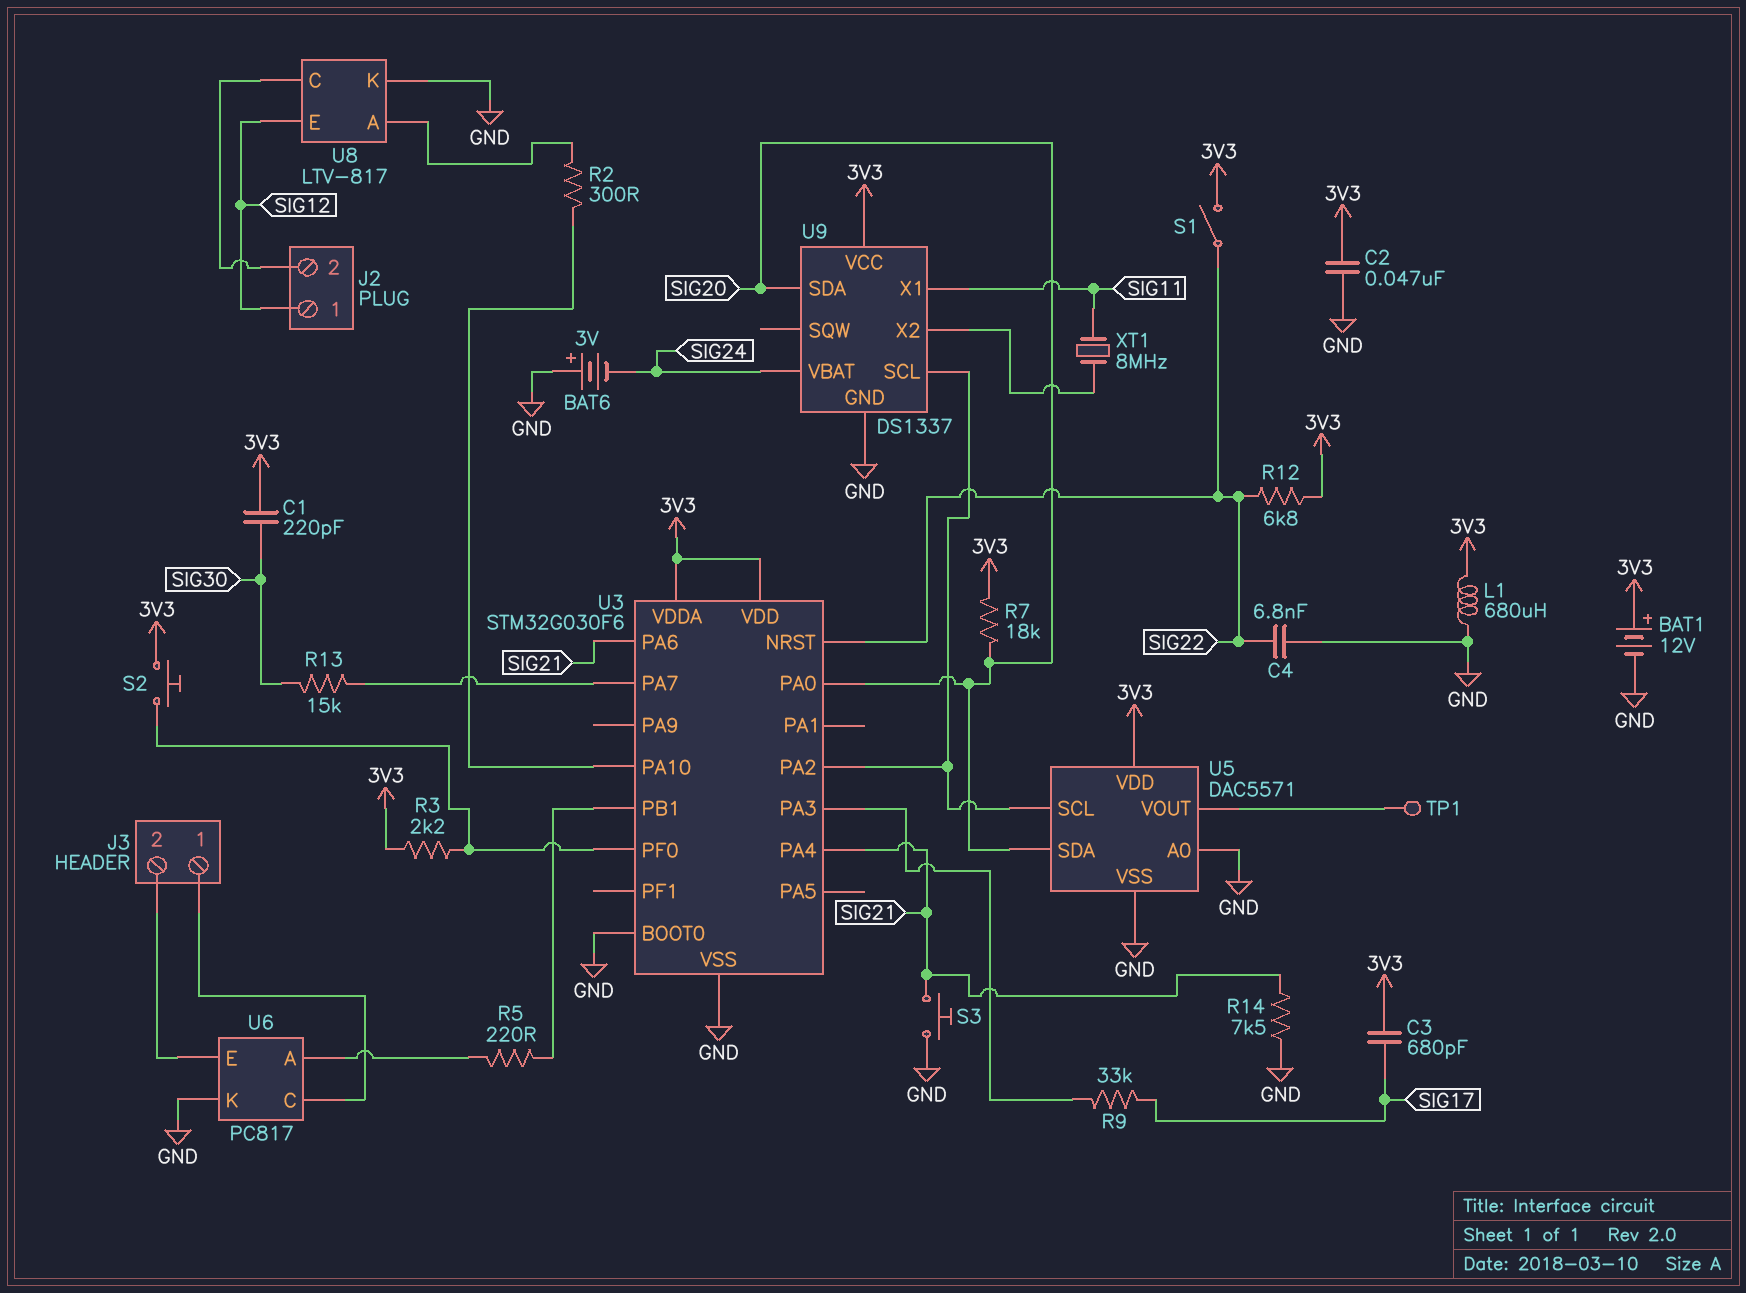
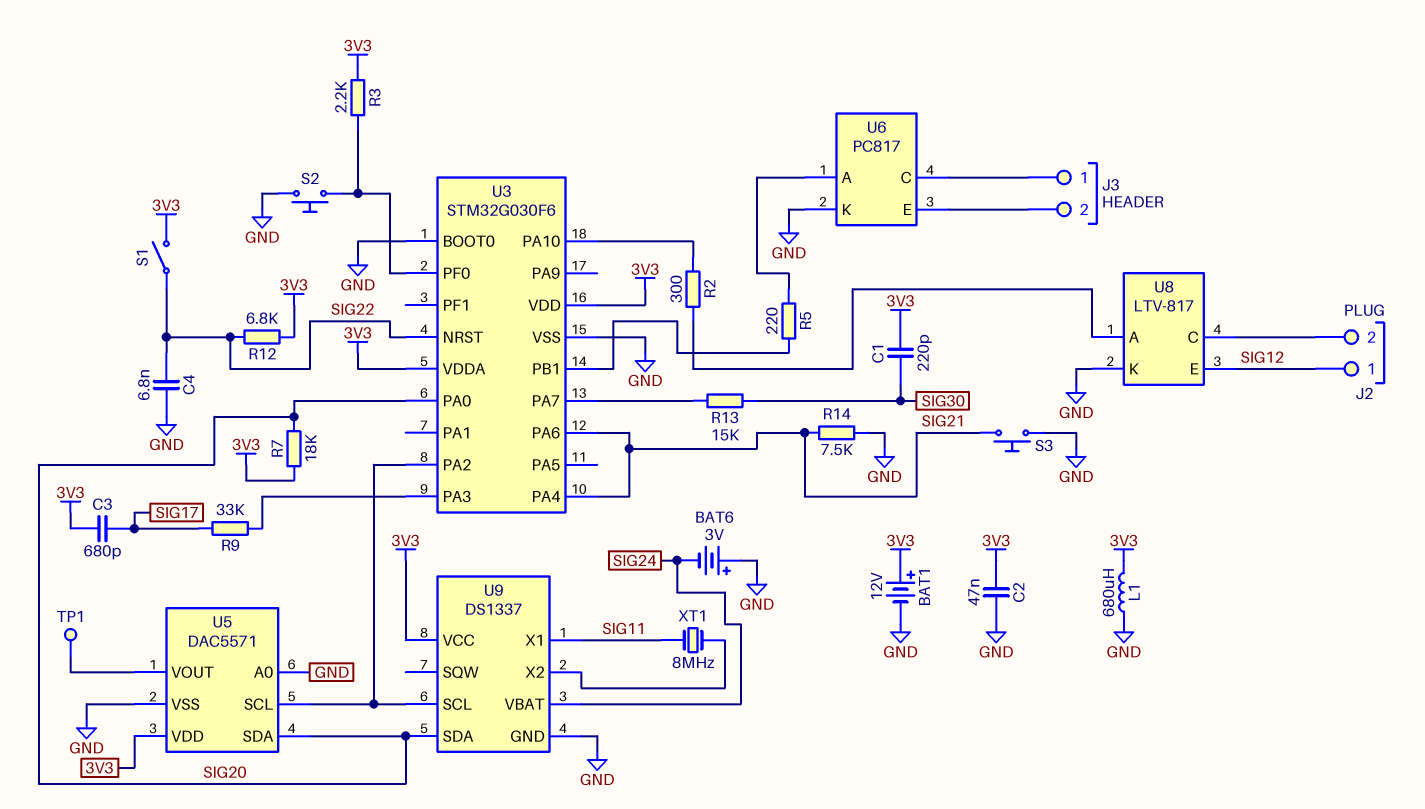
S2: button (3V3, U3/PF0) -> button (GND, U3/PF0)

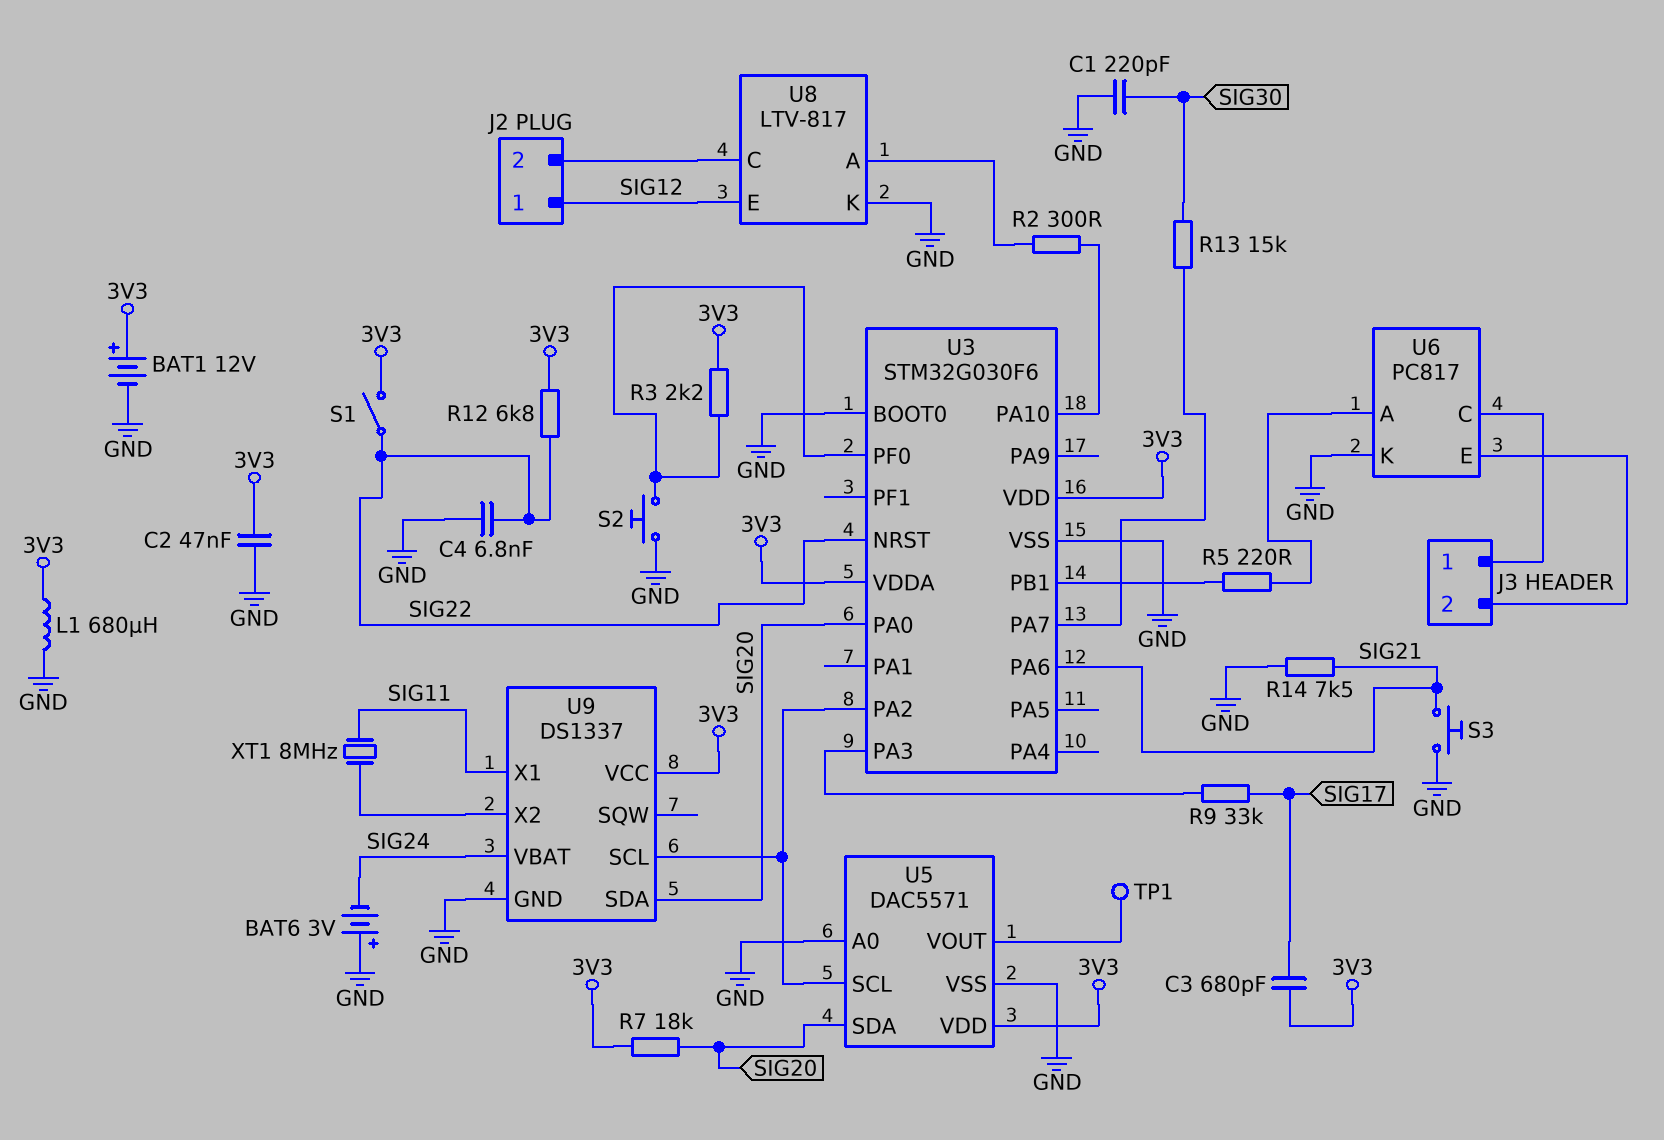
C1: 220pF (3V3, SIG30) -> 220pF (GND, SIG30)
U3 pin PA4: SIG21 -> none

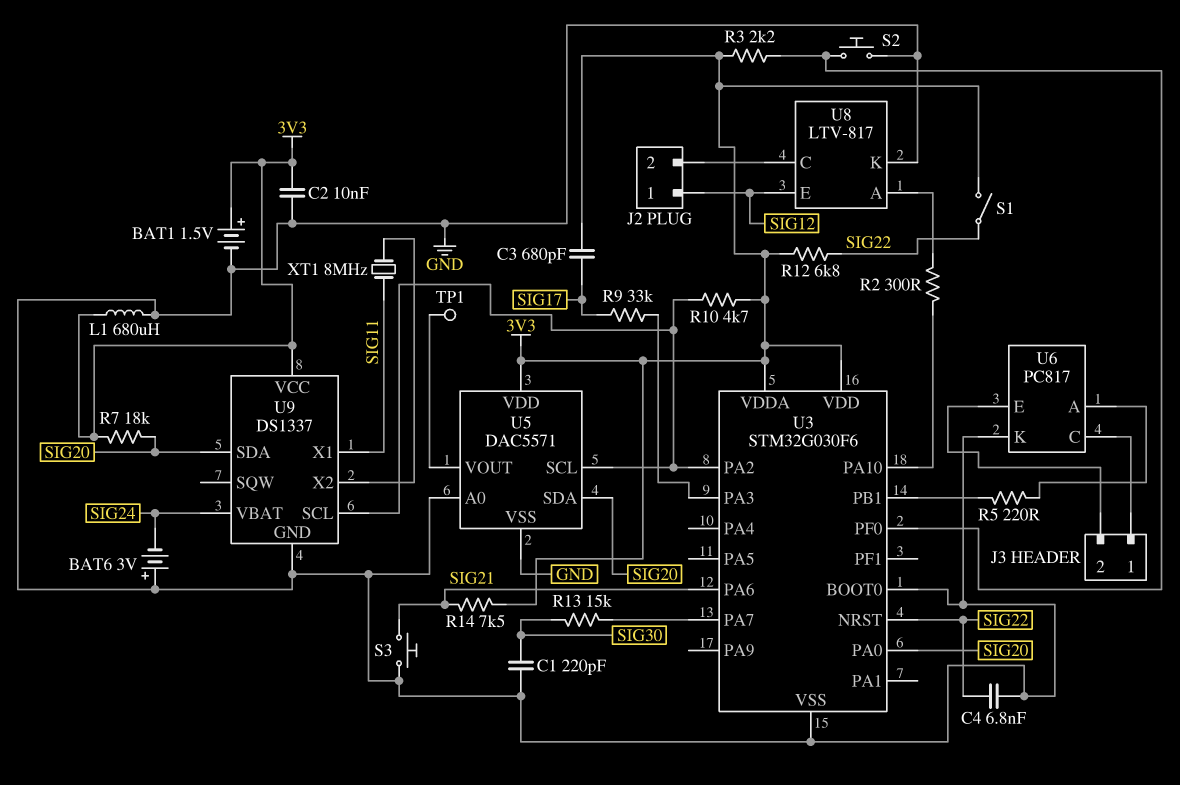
BAT1: 12V (plus 3V3, minus GND) -> 1.5V (plus 3V3, minus GND)
C2: 47nF (3V3, GND) -> 10nF (3V3, GND)
R10: none -> 4.7k (3V3, U3/PA2)
R14: 7.5k (GND, SIG21) -> 7.5k (3V3, SIG21)

